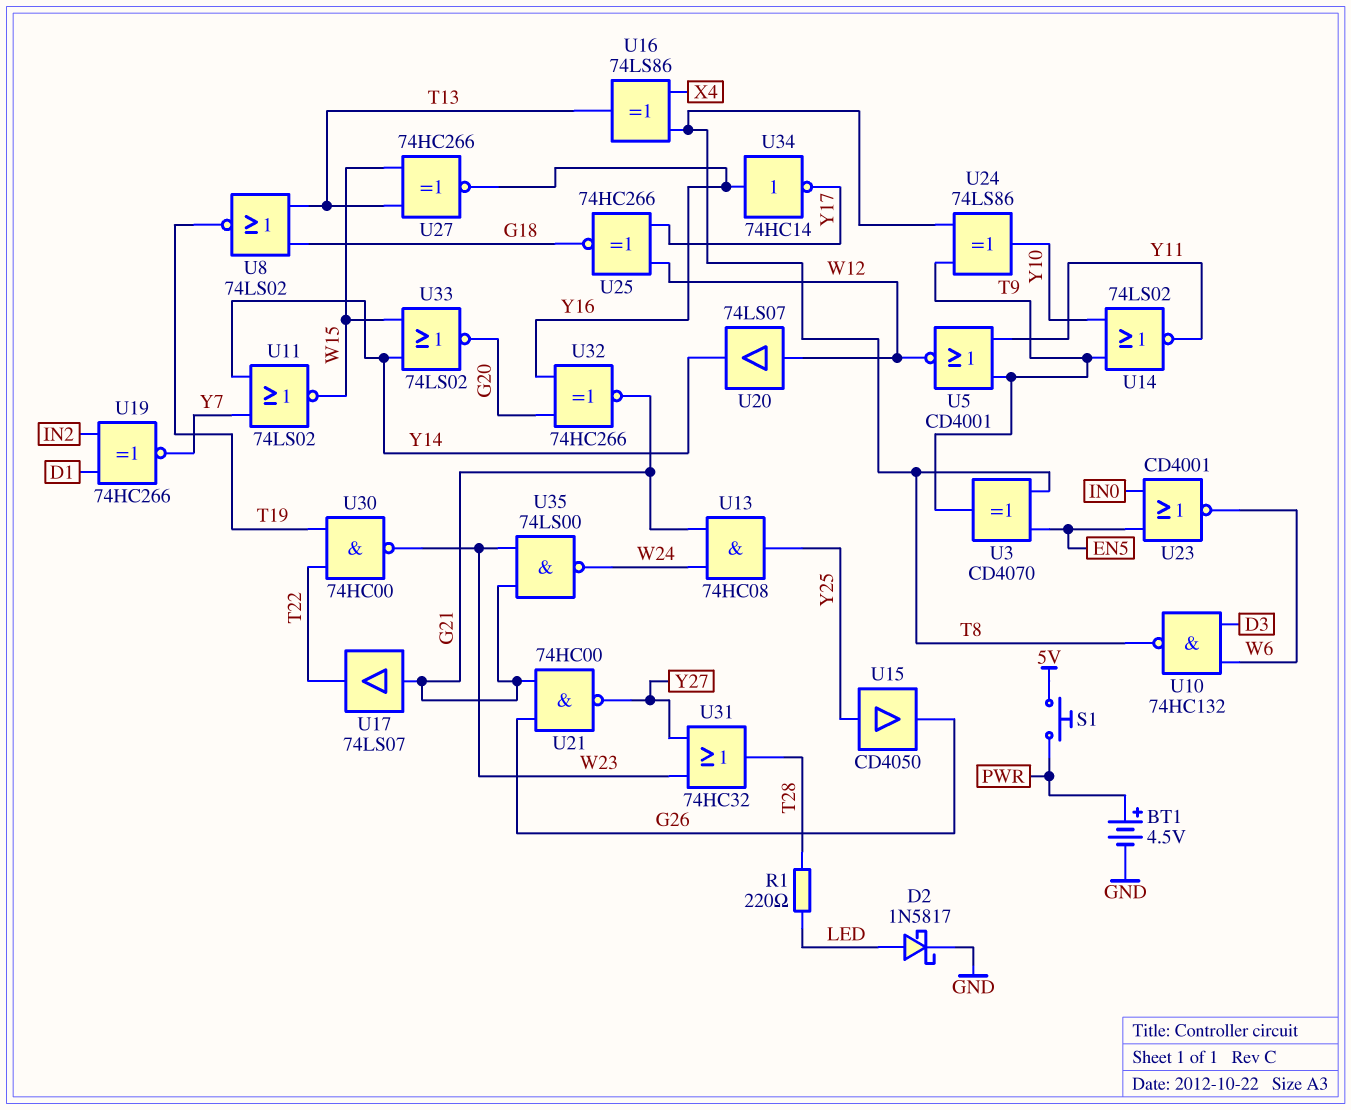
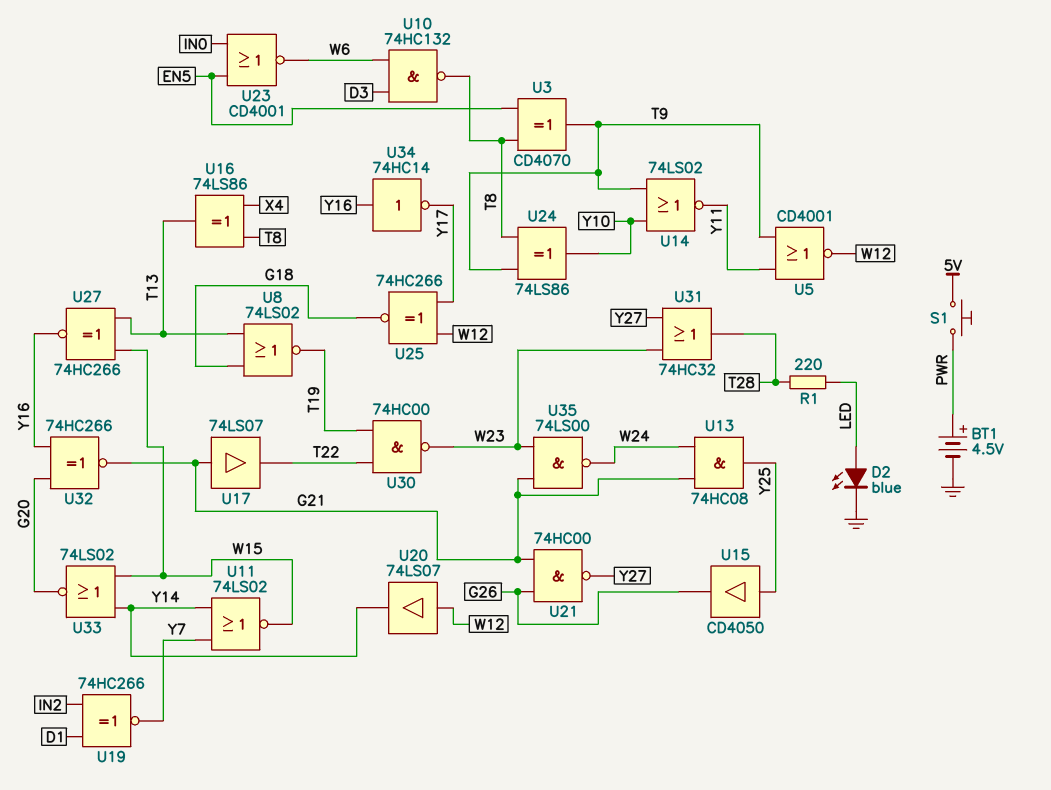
D2: schottky 1N5817 (A LED, K GND) -> LED blue (A LED, K GND)

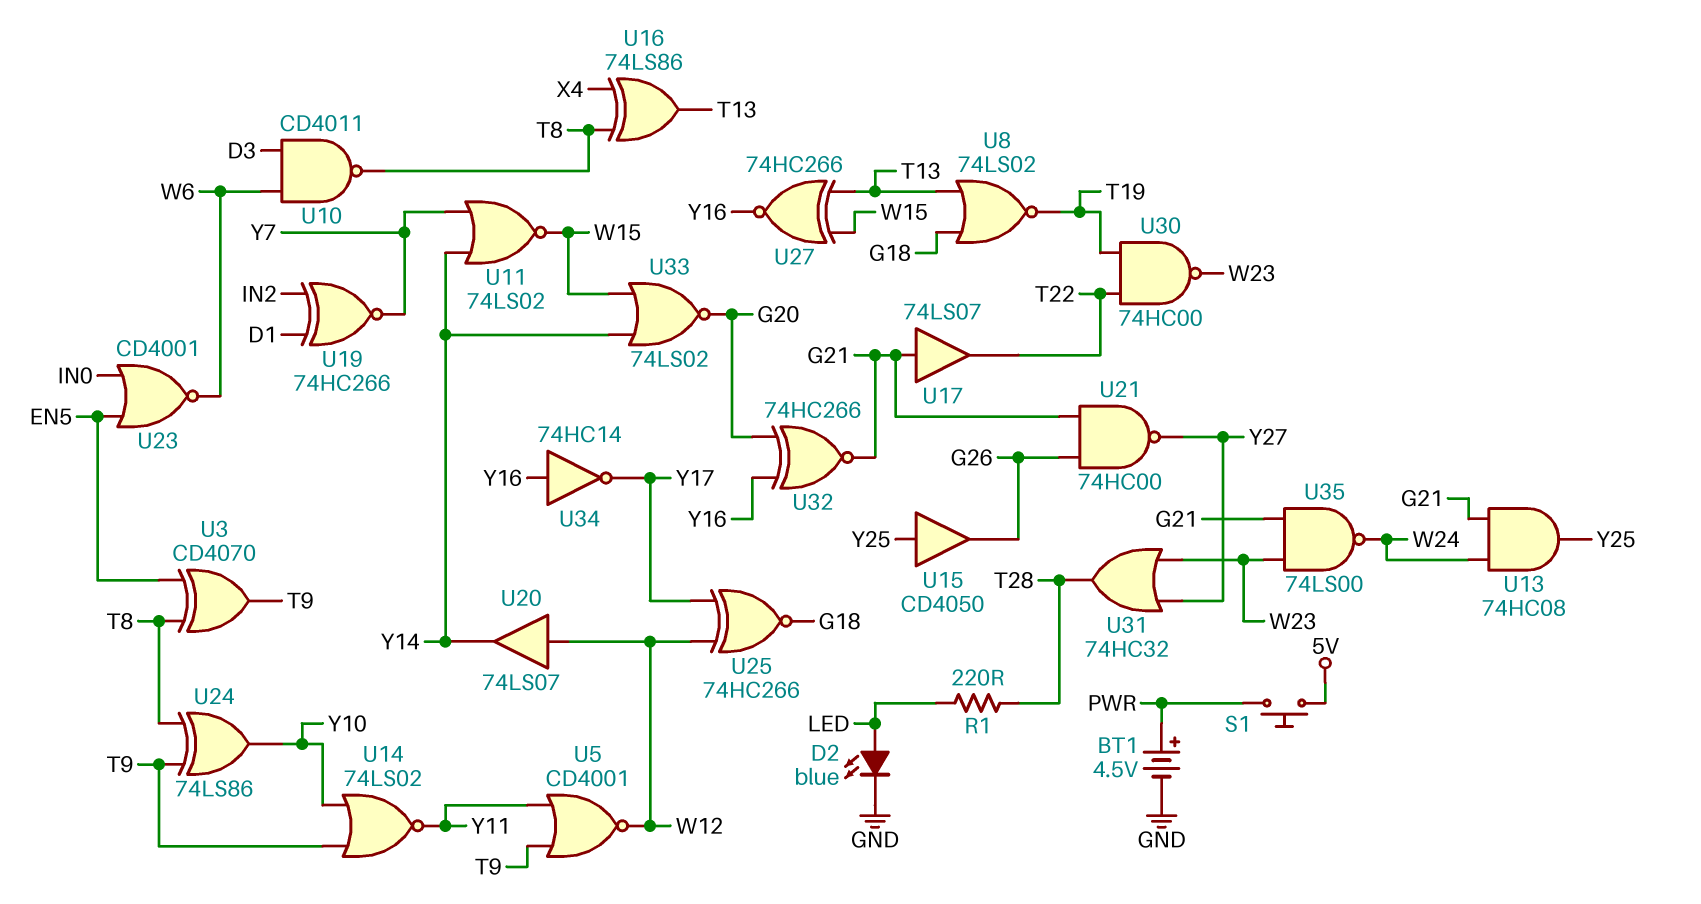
U10: NAND 74HC132 (in D3, in W6, out T8) -> NAND CD4011 (in D3, in W6, out T8)

